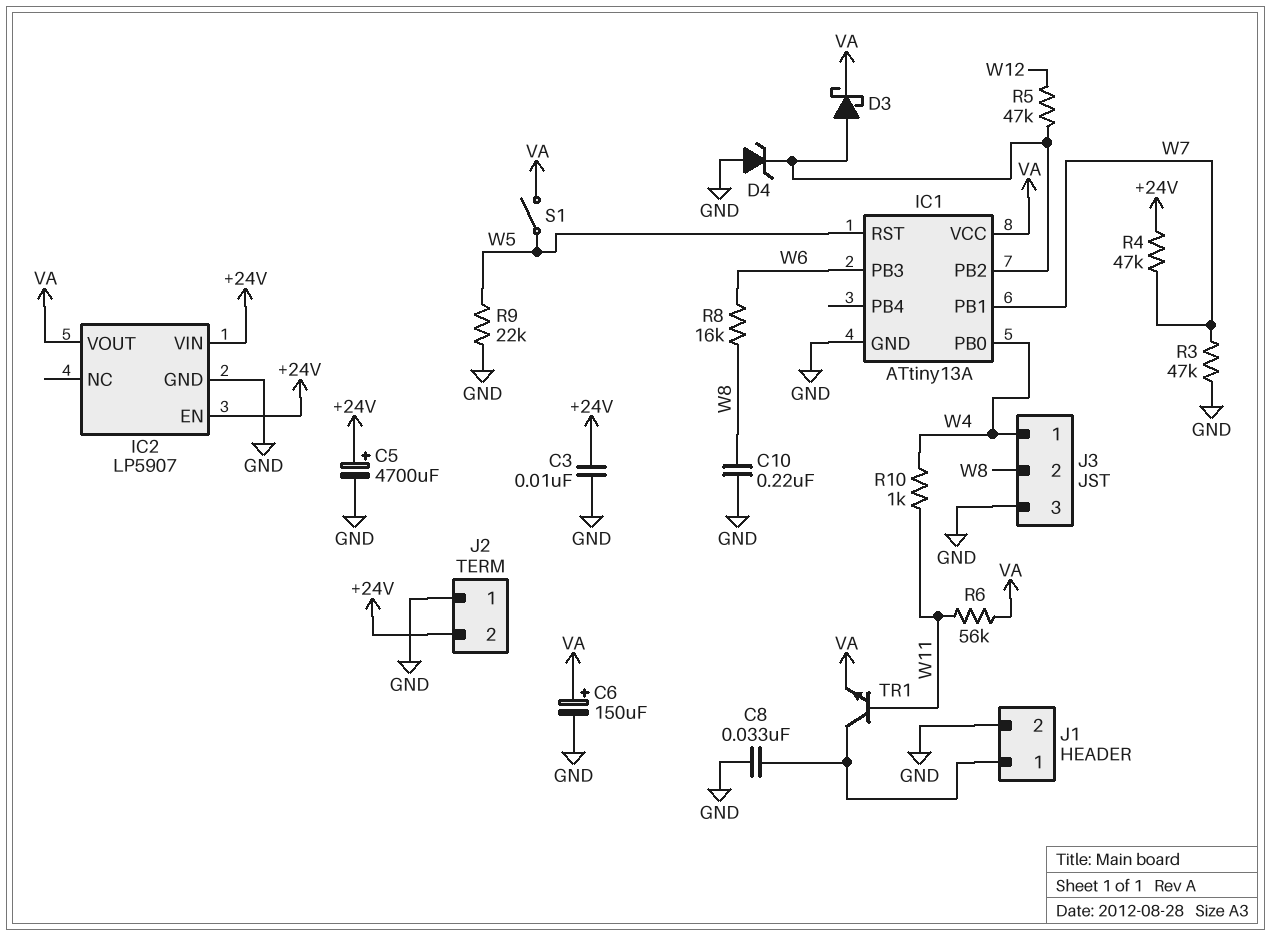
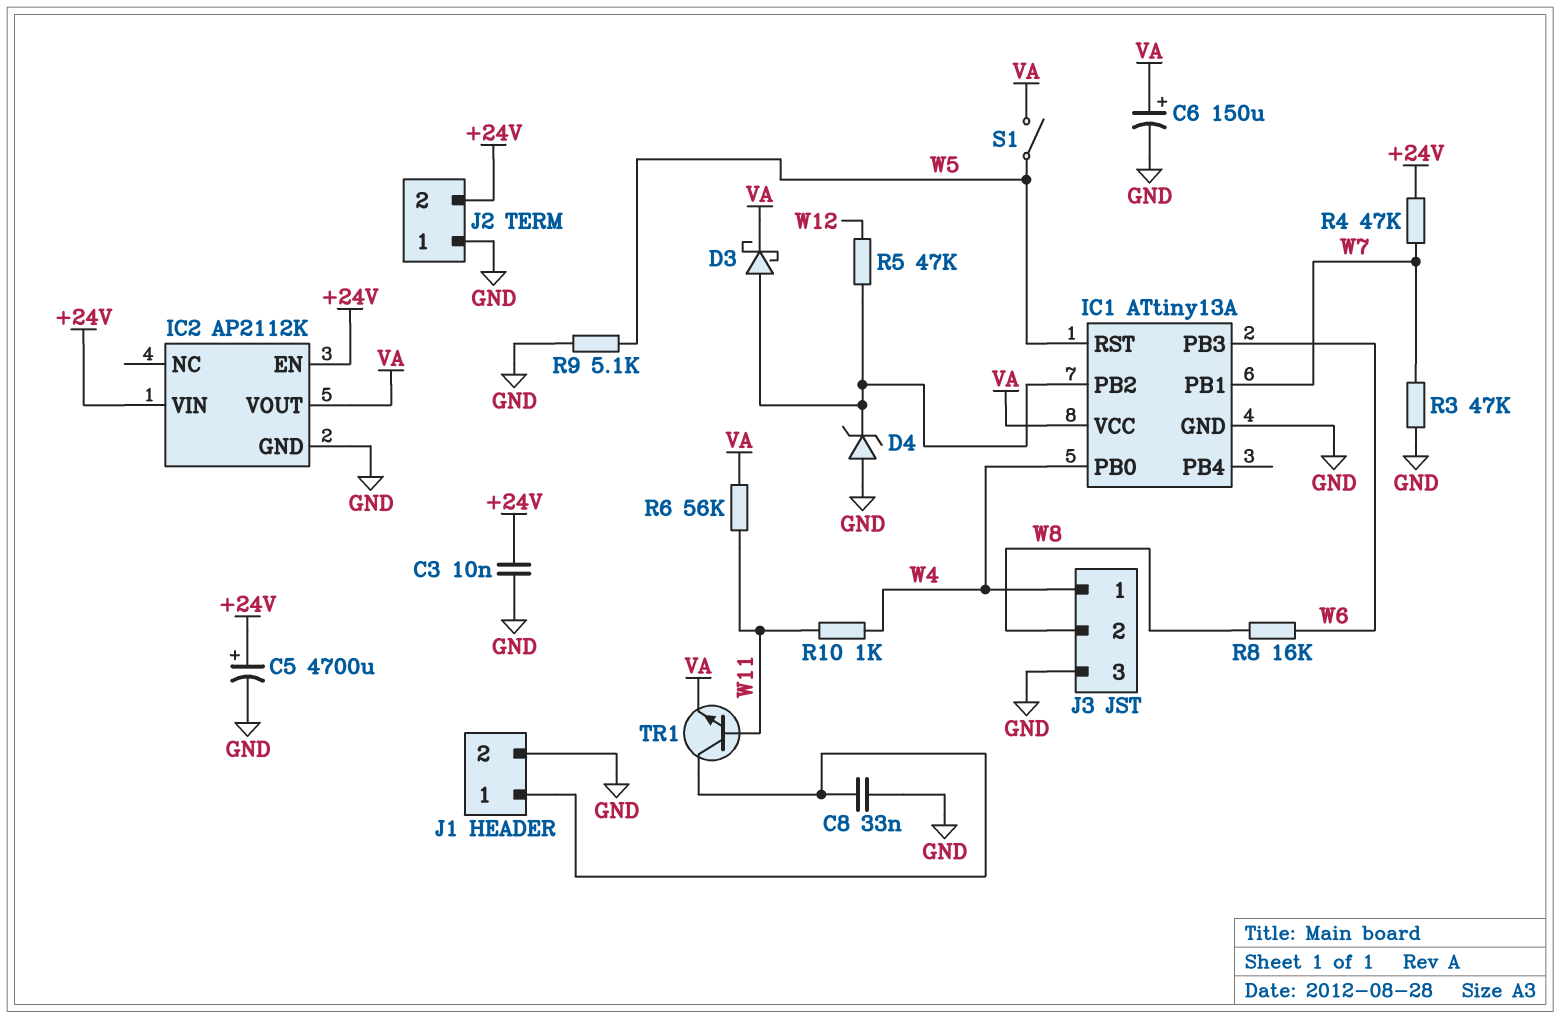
C10: 220nF (GND, W8) -> none
IC2: LP5907 -> AP2112K
R9: 22k (GND, W5) -> 5.1k (GND, W5)

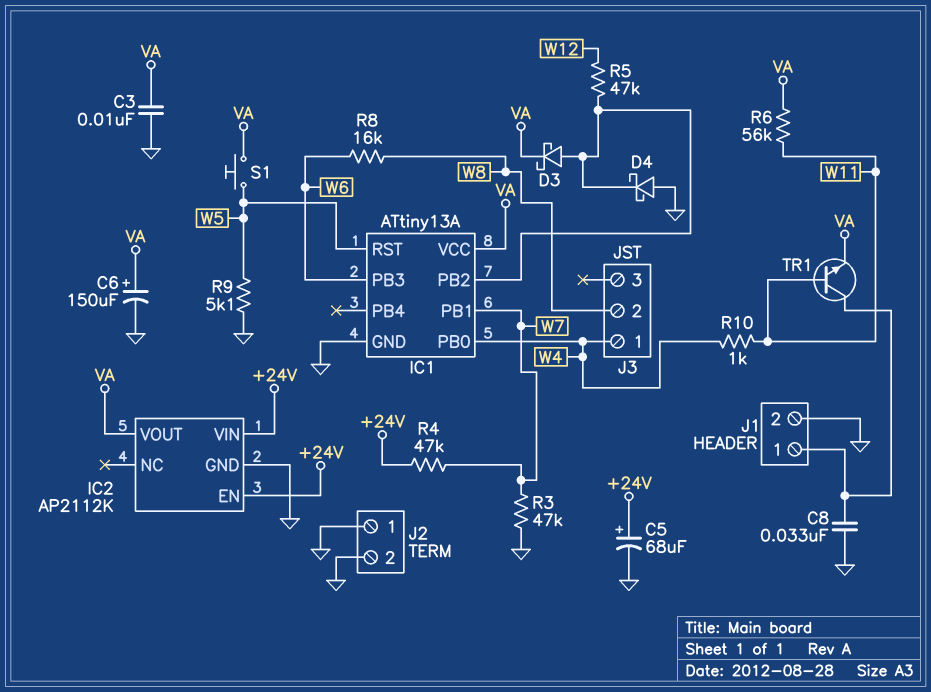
C3: 10nF (+24V, GND) -> 10nF (GND, VA)
C5: 4700uF (plus +24V, minus GND) -> 68uF (plus +24V, minus GND)
D4: zener (A GND, K IC1/PB2) -> schottky (A GND, K IC1/PB2)
J2 pin 2: +24V -> GND
J3 pin 3: GND -> none
S1: switch (VA, W5) -> button (VA, W5)

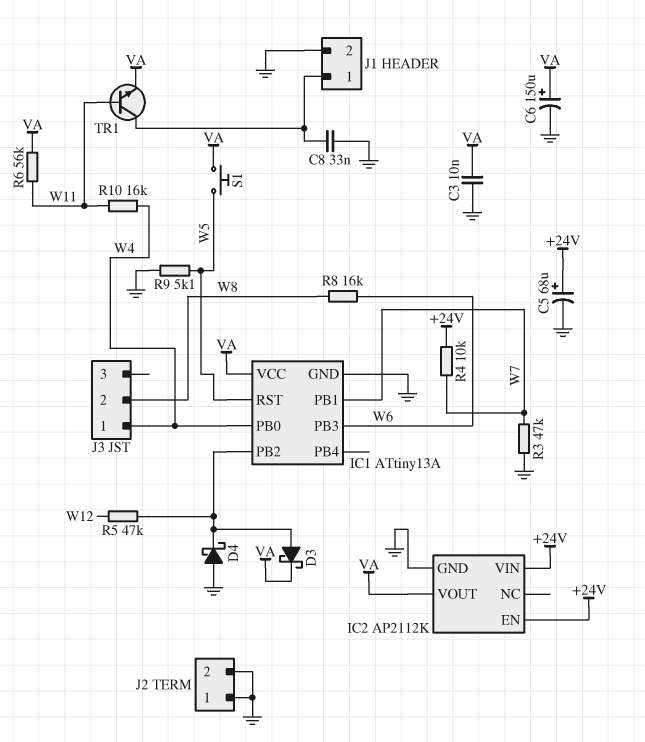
R4: 47k (+24V, W7) -> 10k (+24V, W7)
R10: 1k (W4, W11) -> 16k (W4, W11)

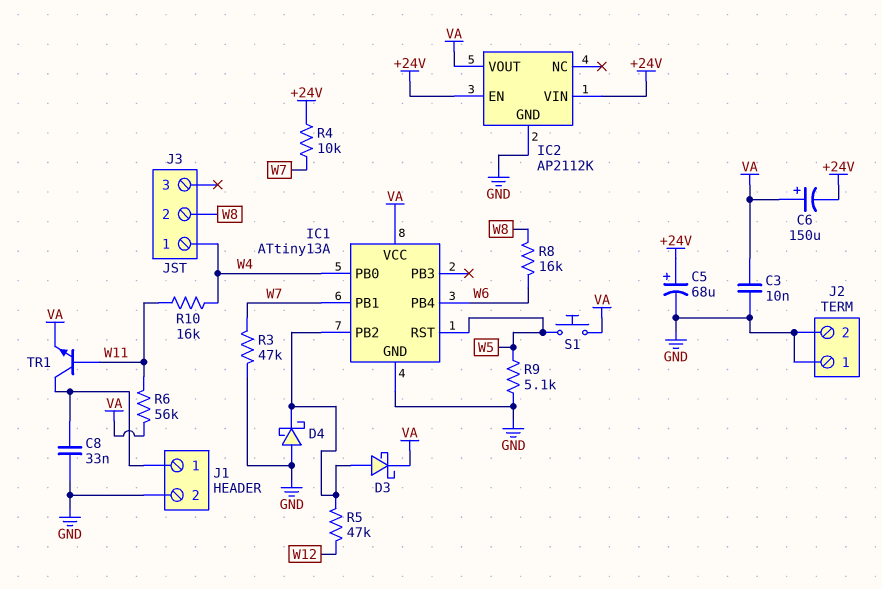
C6: 150uF (plus VA, minus GND) -> 150uF (plus VA, minus +24V)
IC1 pin PB3: W6 -> none
IC1 pin PB4: none -> W6

